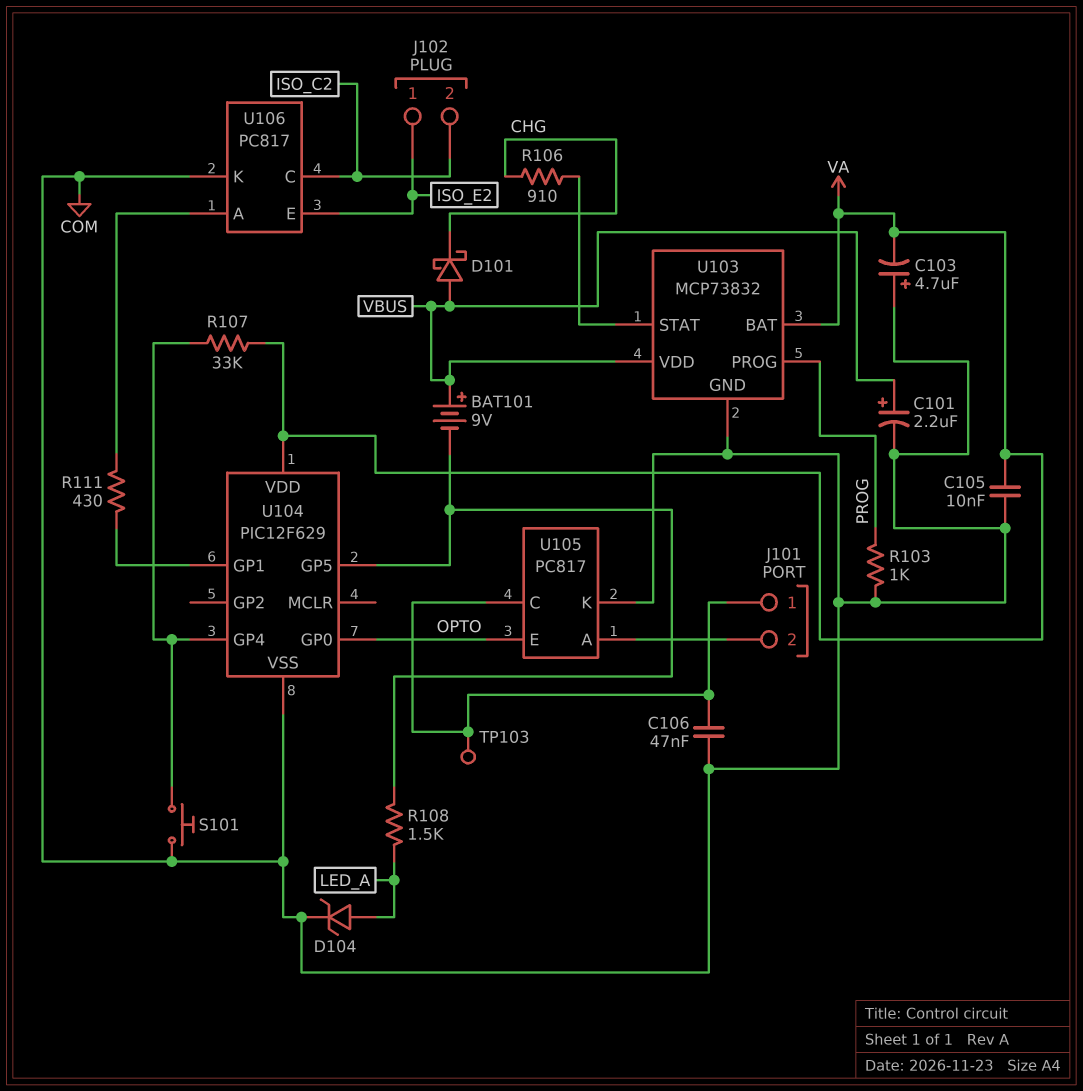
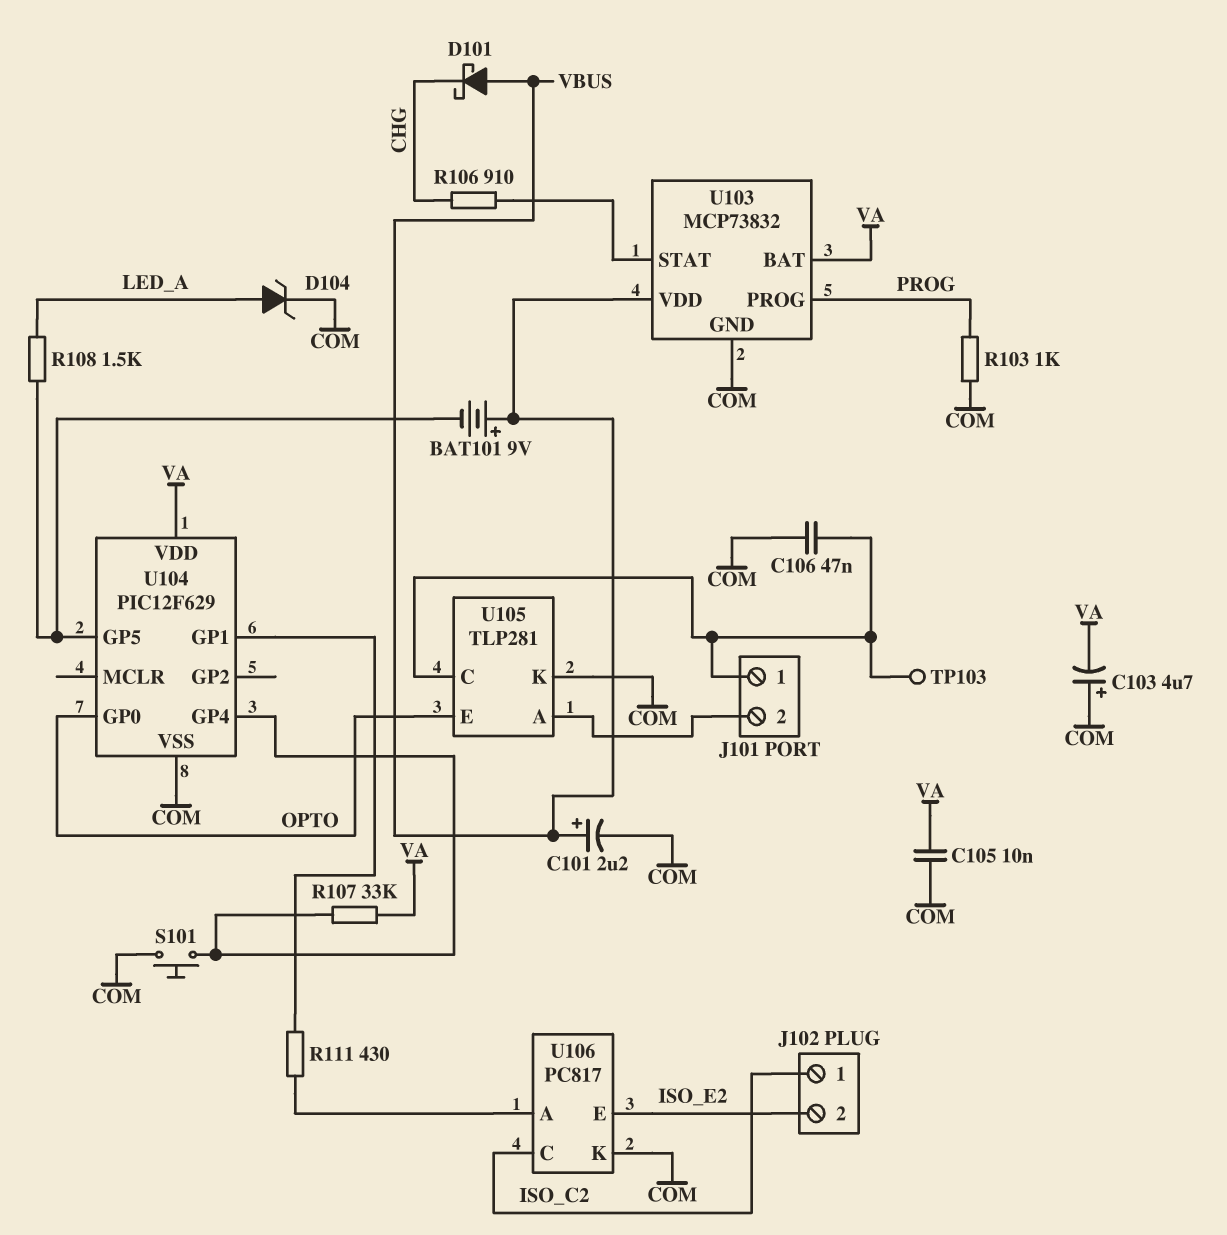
J102 pin 1: ISO_E2 -> ISO_C2
J102 pin 2: ISO_C2 -> ISO_E2
U105: PC817 -> TLP281

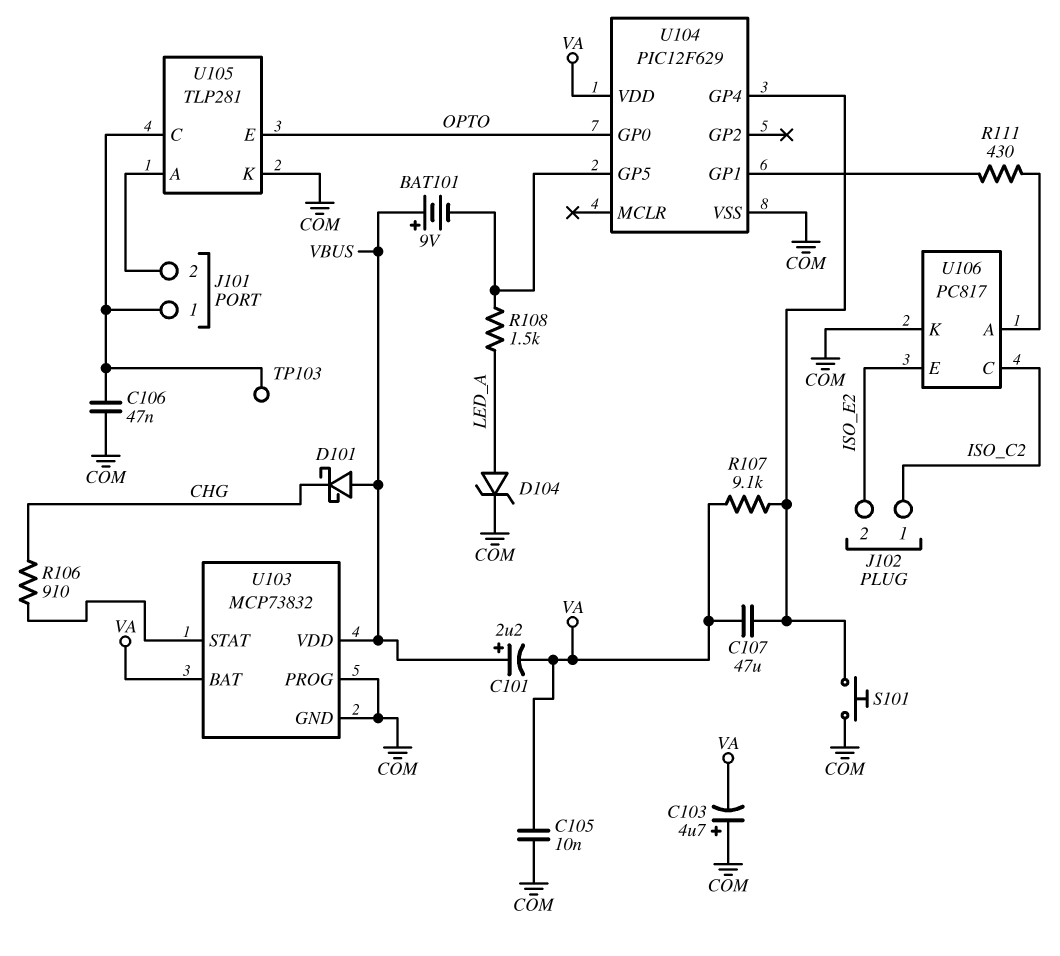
C101: 2.2uF (plus VBUS, minus COM) -> 2.2uF (plus VBUS, minus VA)
C107: none -> 47uF (U104/GP4, VA)
R103: 1k (COM, PROG) -> none
R107: 33k (U104/GP4, VA) -> 9.1k (U104/GP4, VA)
U103 pin PROG: PROG -> COM

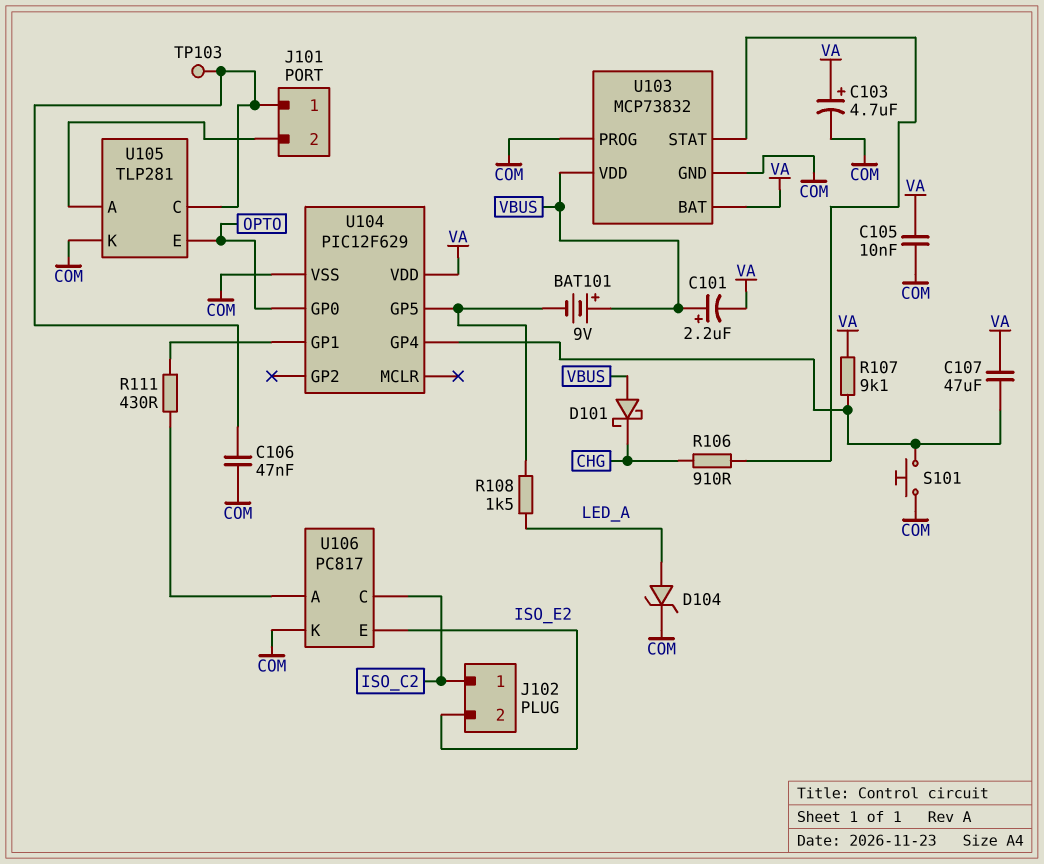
C103: 4.7uF (plus COM, minus VA) -> 4.7uF (plus VA, minus COM)

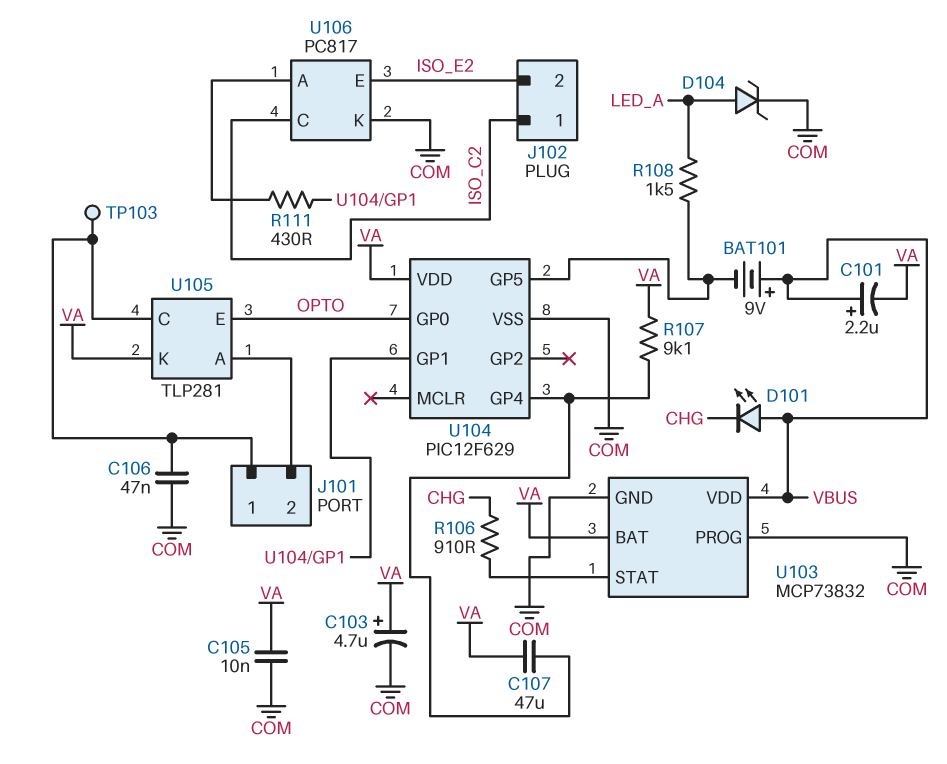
D101: schottky (A VBUS, K CHG) -> LED (A VBUS, K CHG)
S101: button (COM, U104/GP4) -> none
U105 pin K: COM -> VA

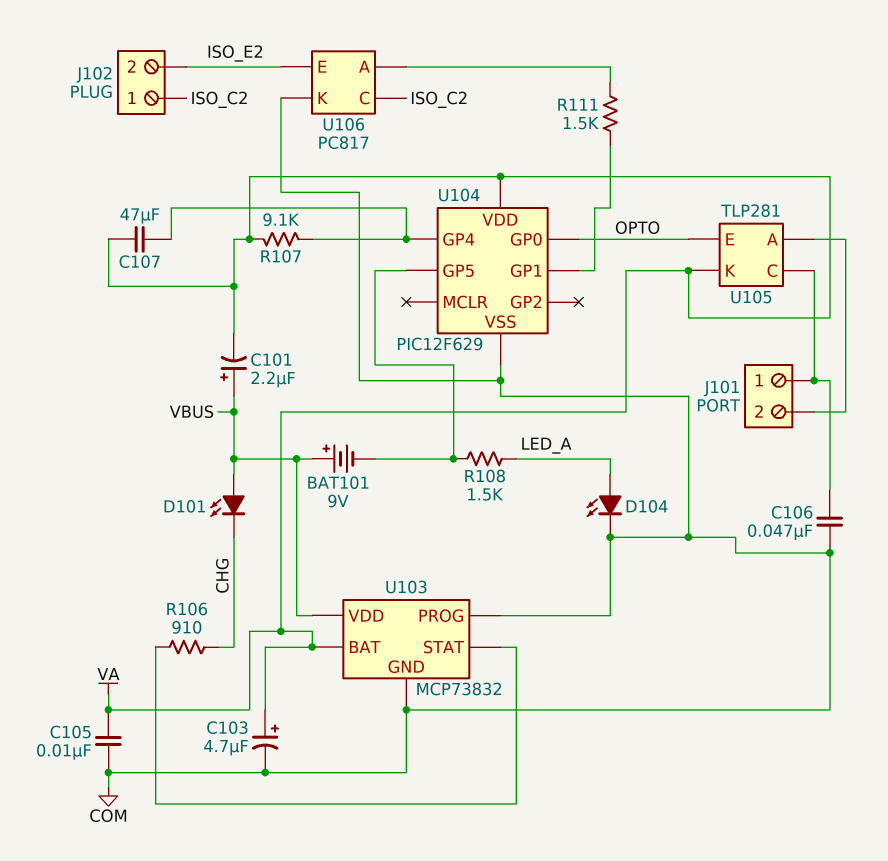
D104: zener (A LED_A, K COM) -> LED (A LED_A, K COM)
R111: 430 (U104/GP1, U106/A) -> 1.5k (U104/GP1, U106/A)
TP103: test point (J101/1) -> none

